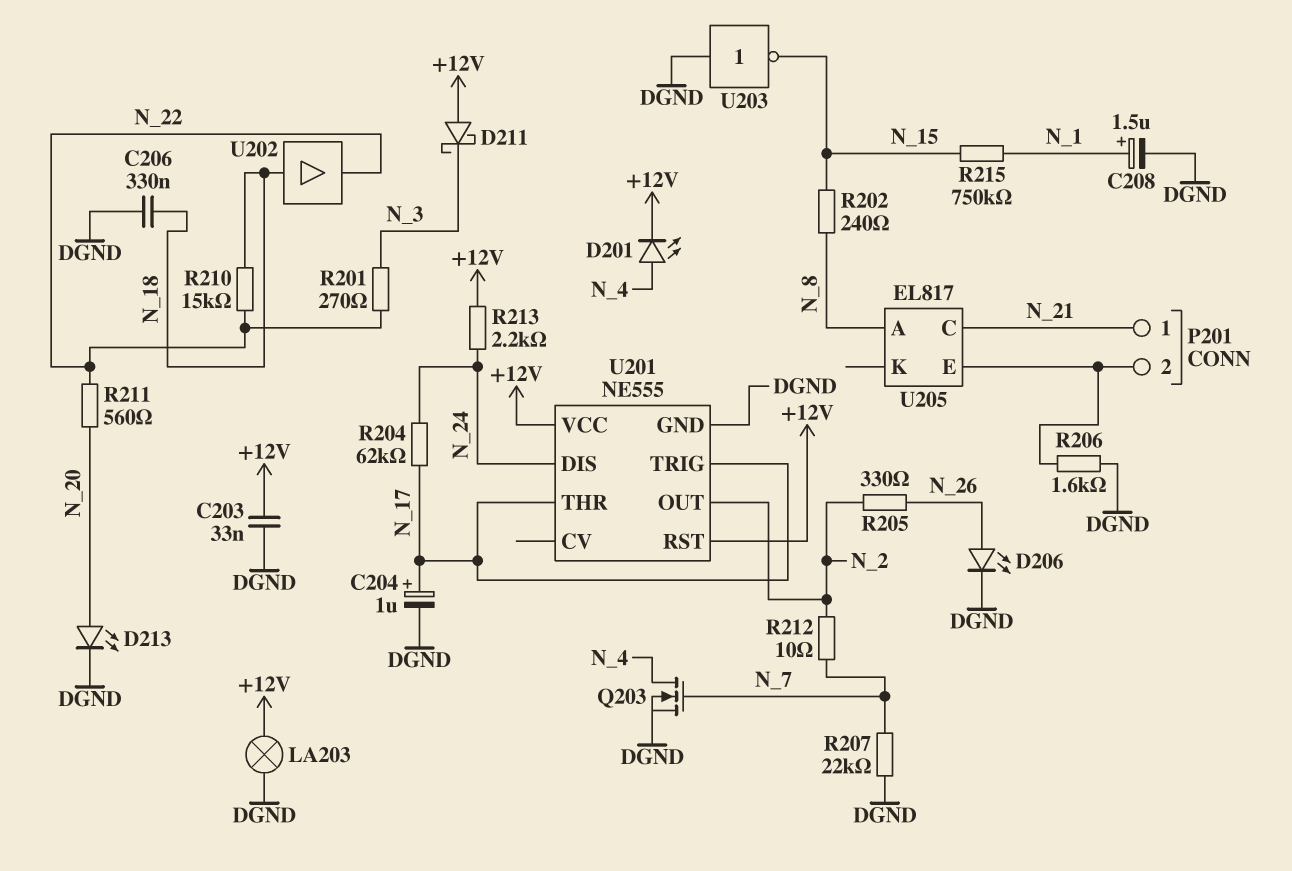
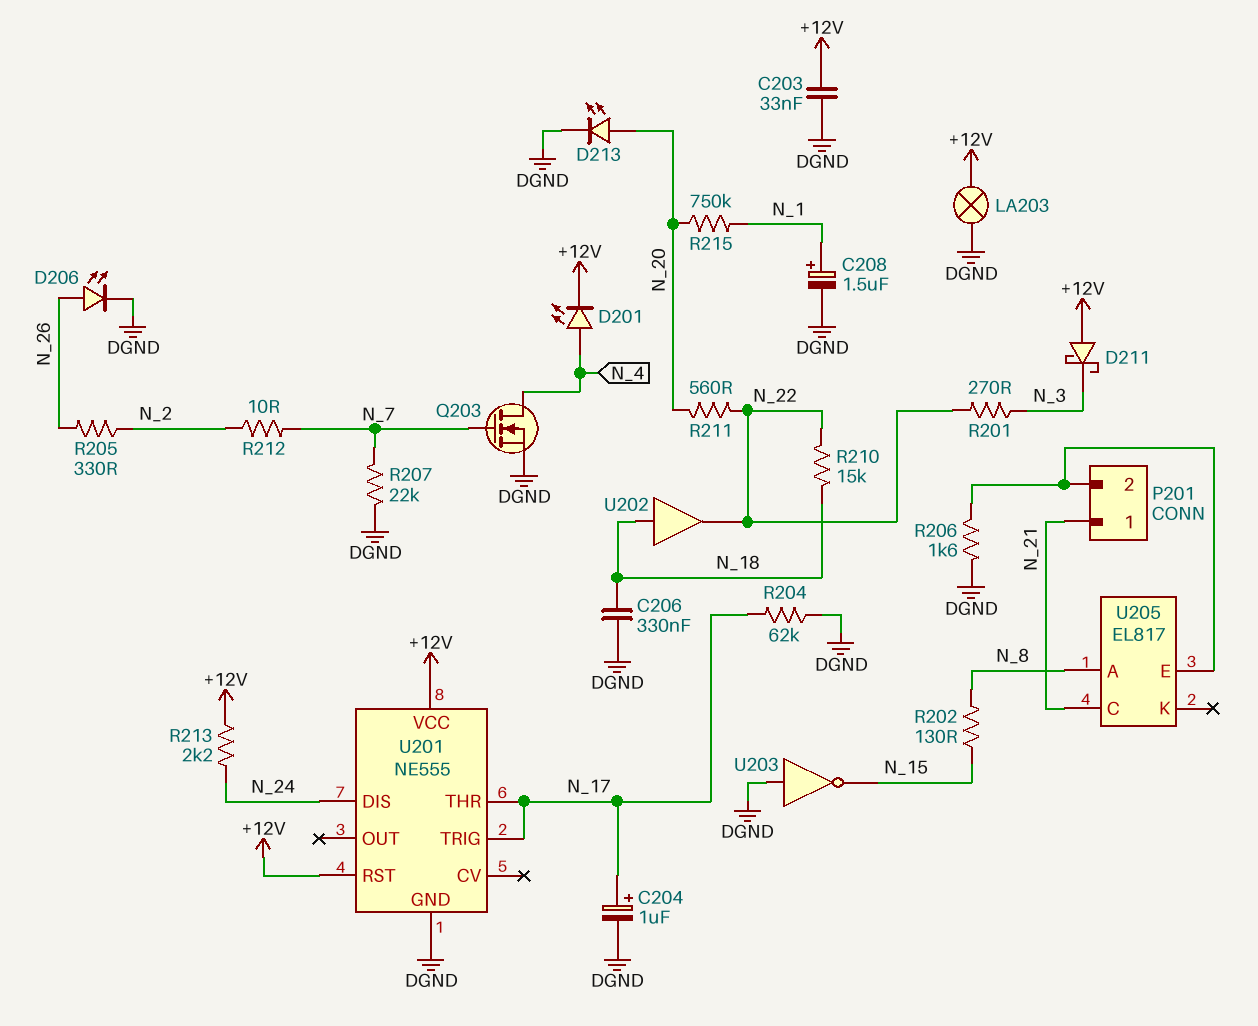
R202: 240 (N_8, N_15) -> 130 (N_8, N_15)
R204: 62k (N_17, N_24) -> 62k (DGND, N_17)
R215: 750k (N_1, N_15) -> 750k (N_1, N_20)
U201 pin OUT: N_2 -> none

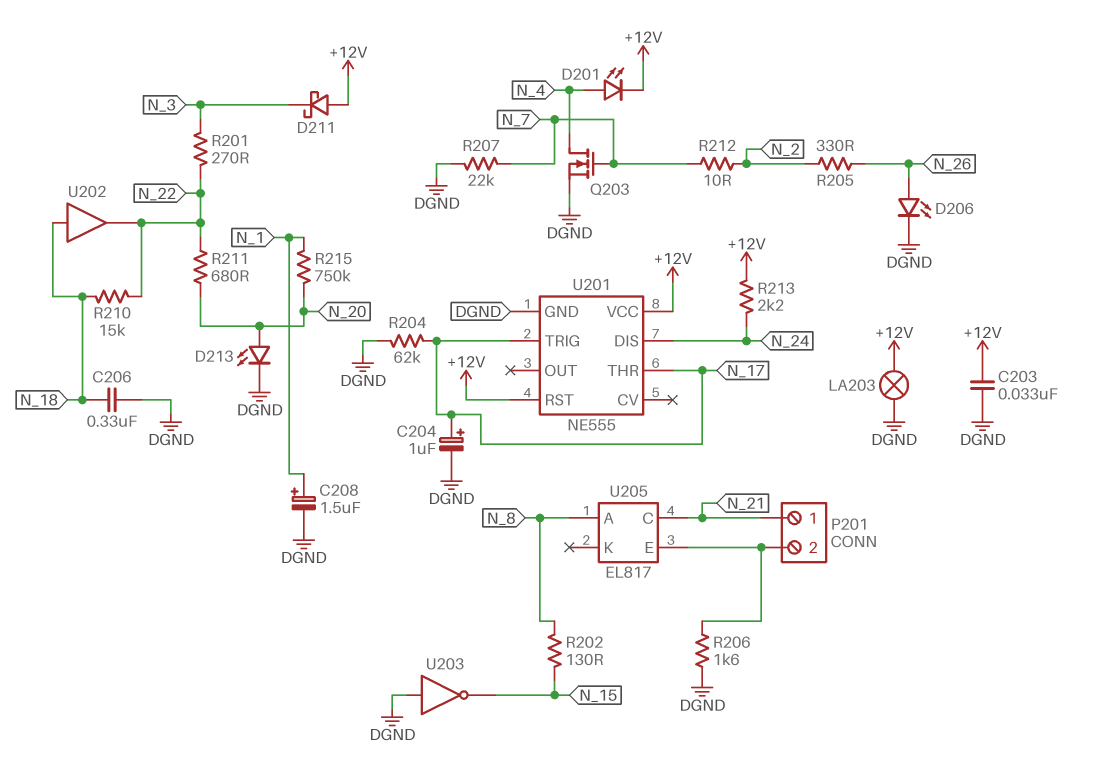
R211: 560 (N_20, N_22) -> 680 (N_20, N_22)

